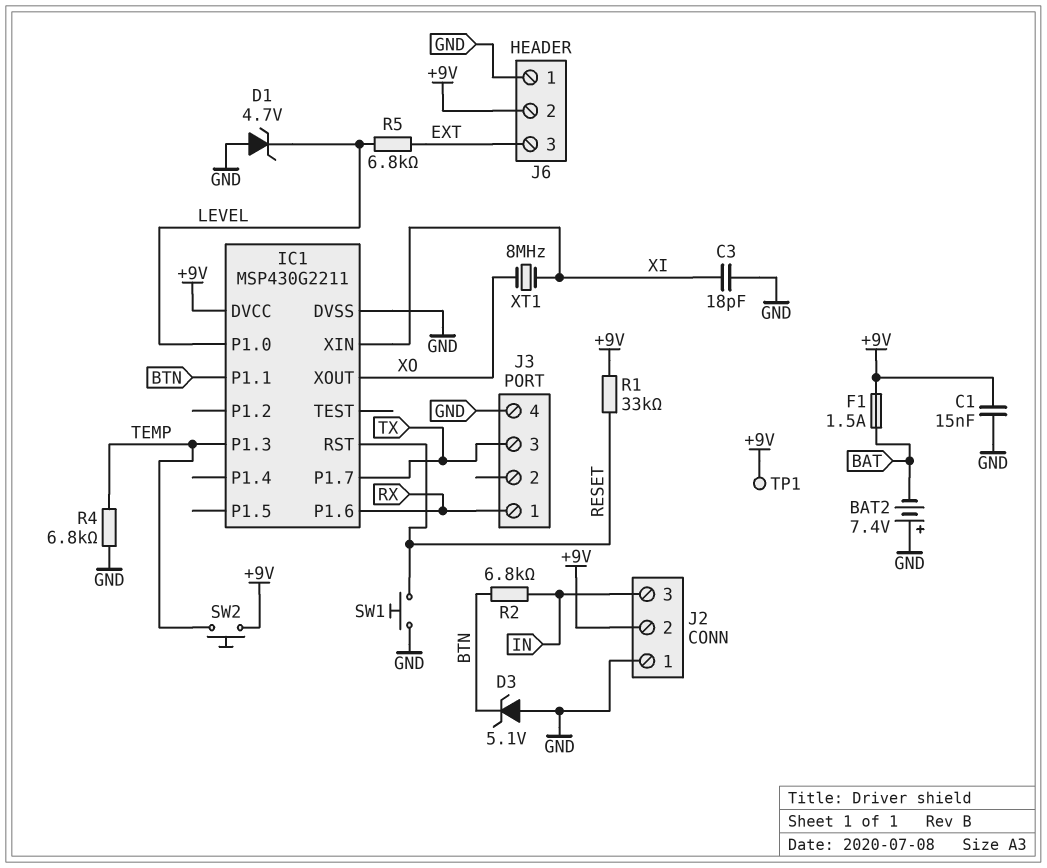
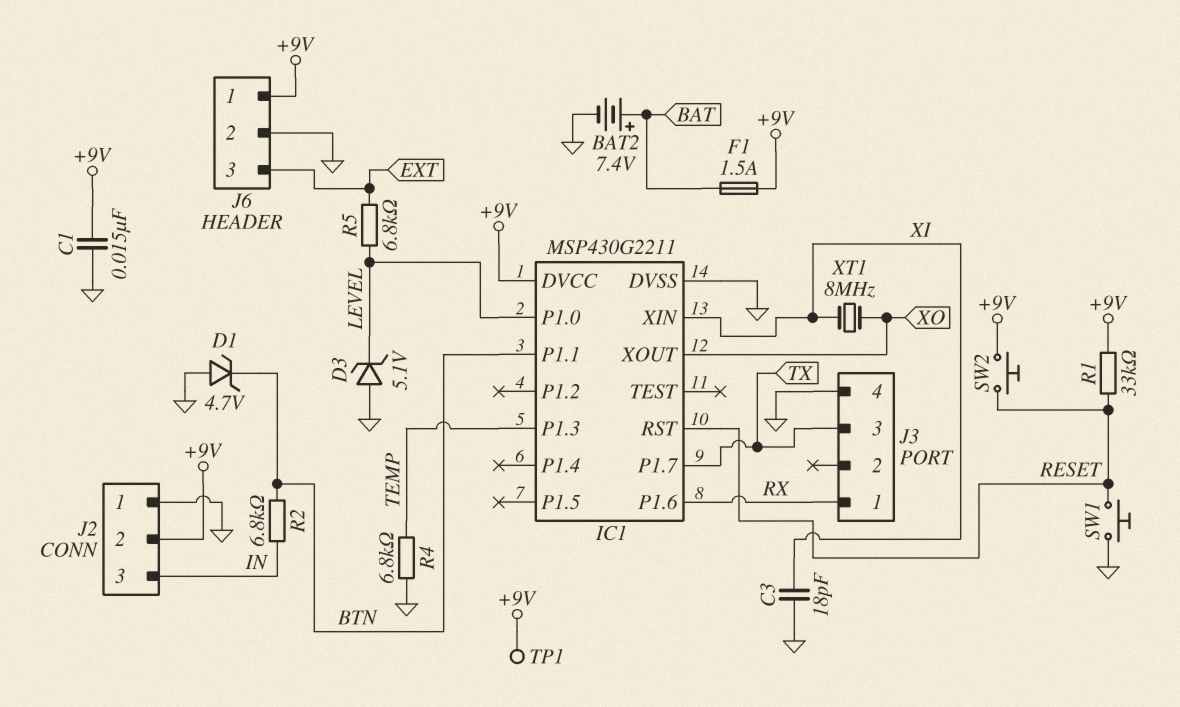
BAT2: 7.4V (plus GND, minus BAT) -> 7.4V (plus BAT, minus GND)
D1: zener 4.7V (A GND, K LEVEL) -> zener 4.7V (A GND, K BTN)
D3: zener 5.1V (A GND, K BTN) -> zener 5.1V (A GND, K LEVEL)
J6 pin 1: GND -> +9V
J6 pin 2: +9V -> GND
SW2: button (+9V, TEMP) -> button (+9V, RESET)

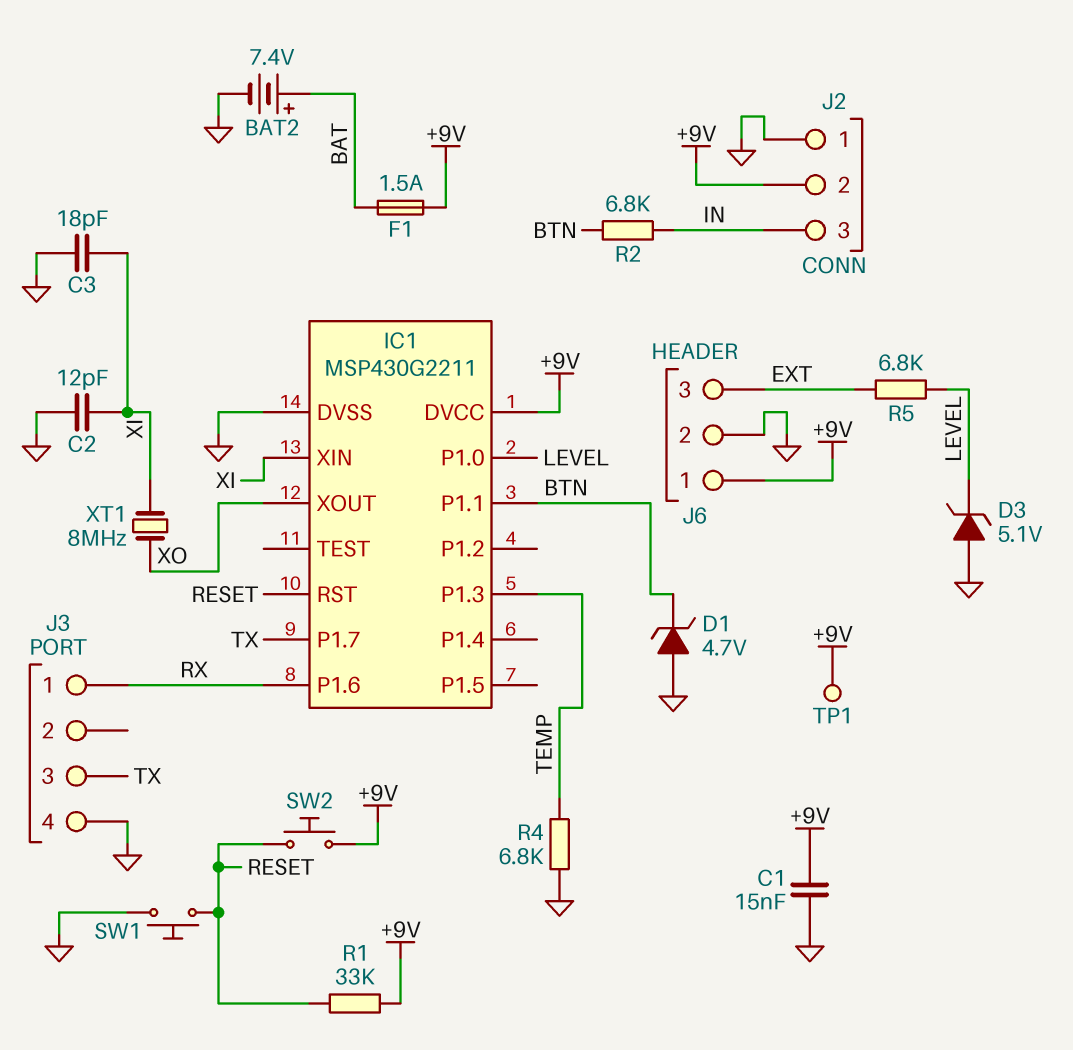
C2: none -> 12pF (GND, XI)

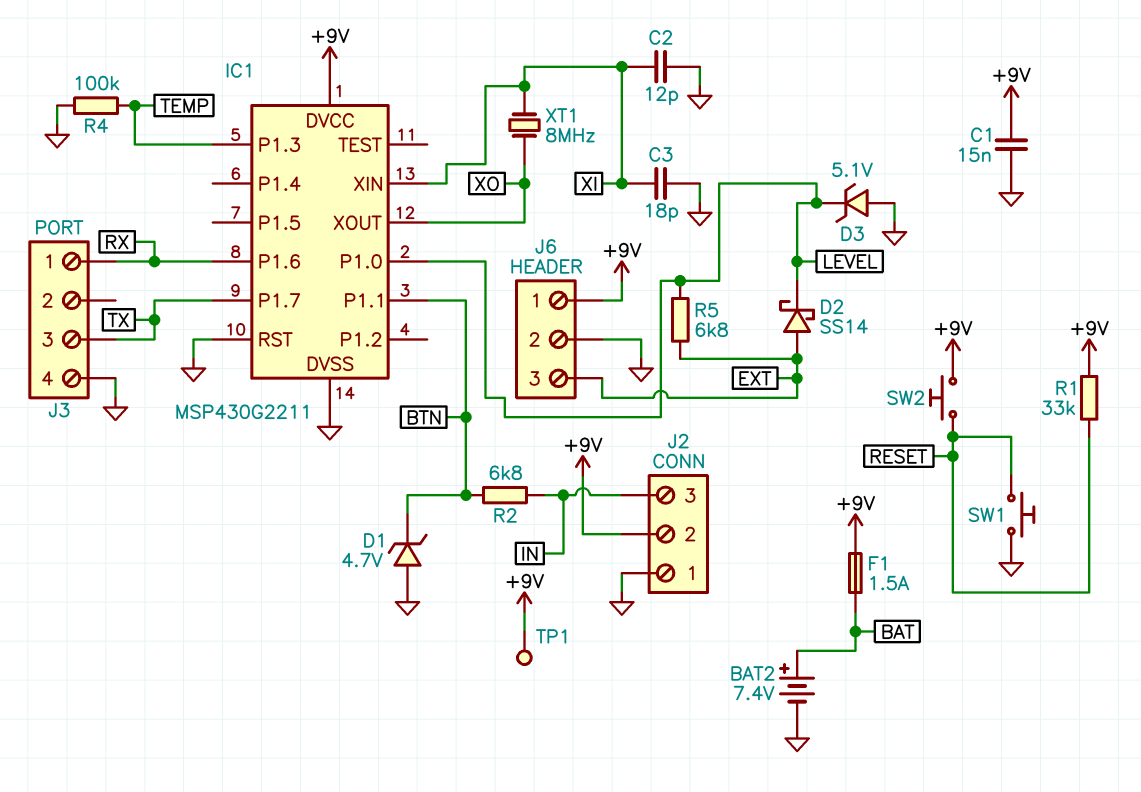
D2: none -> schottky SS14 (A EXT, K LEVEL)
IC1 pin RST: RESET -> GND
R4: 6.8k (GND, TEMP) -> 100k (GND, TEMP)

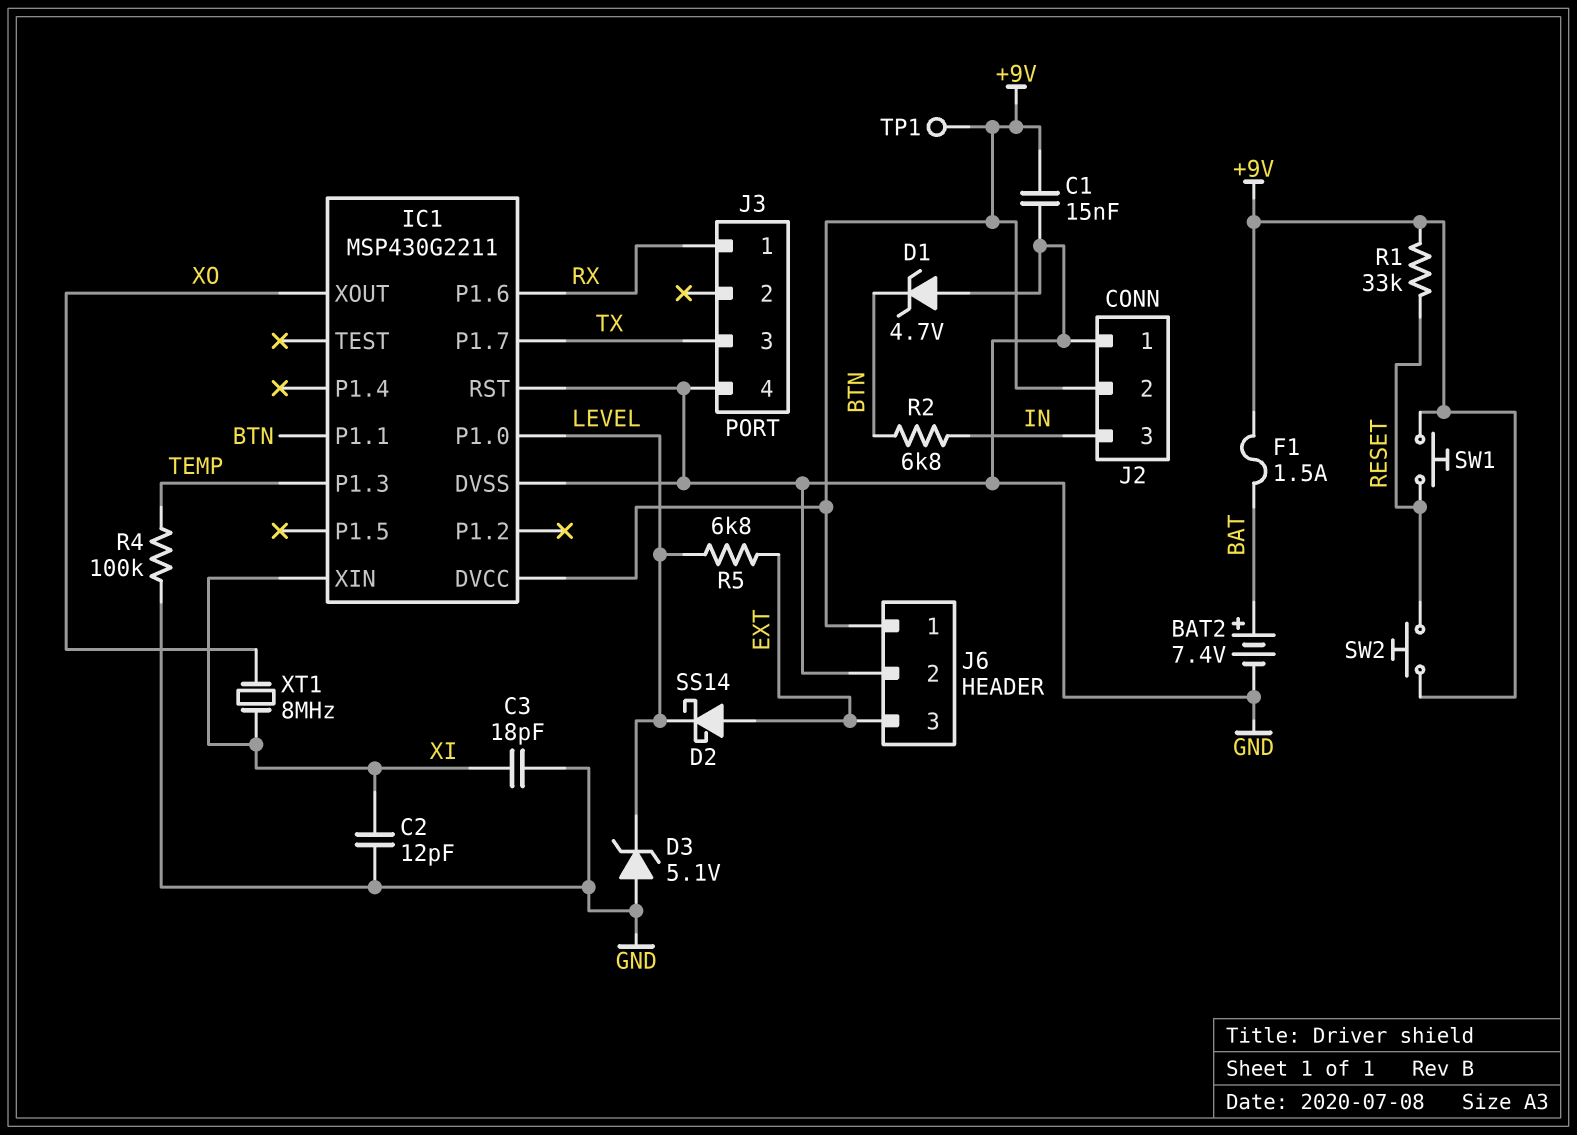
SW1: button (GND, RESET) -> button (+9V, RESET)

